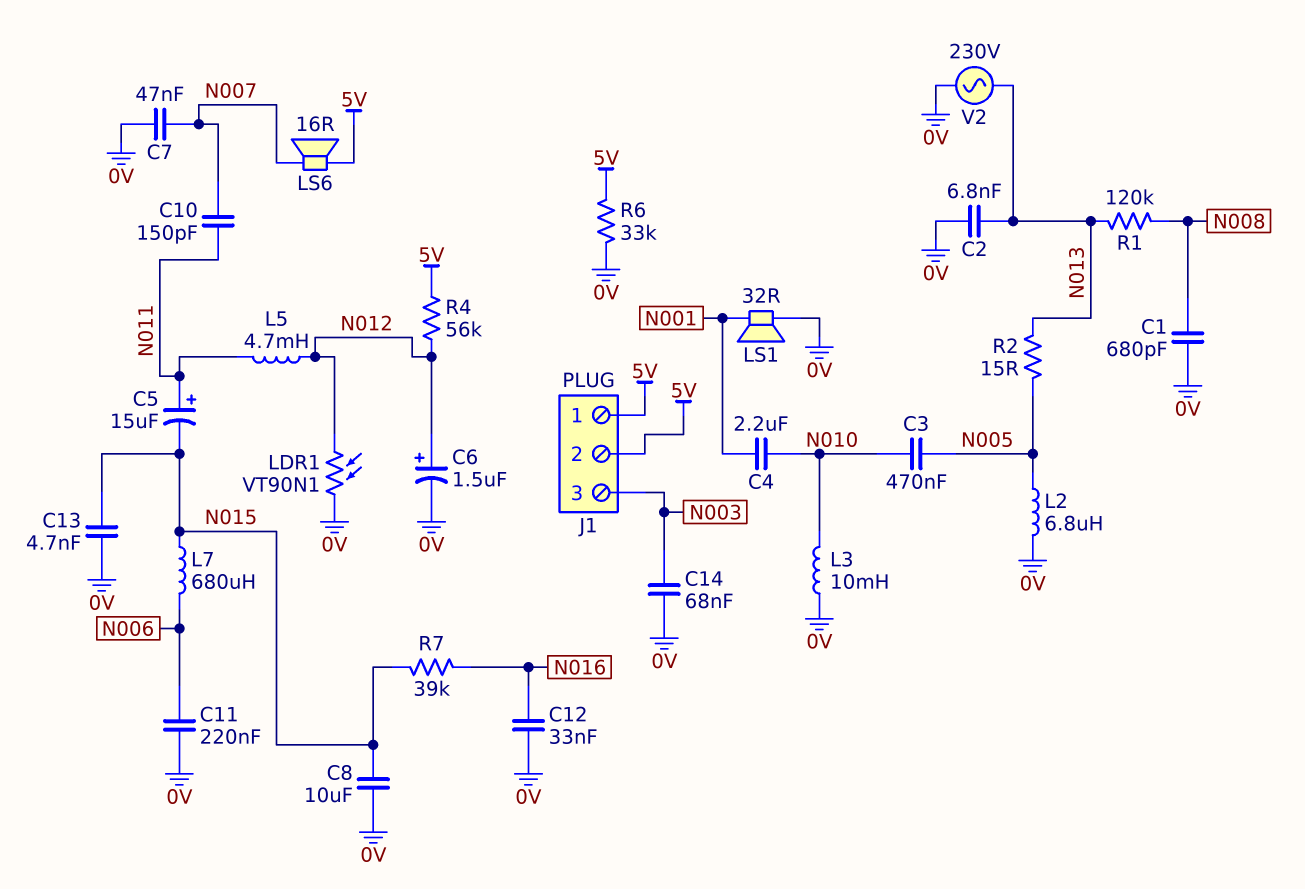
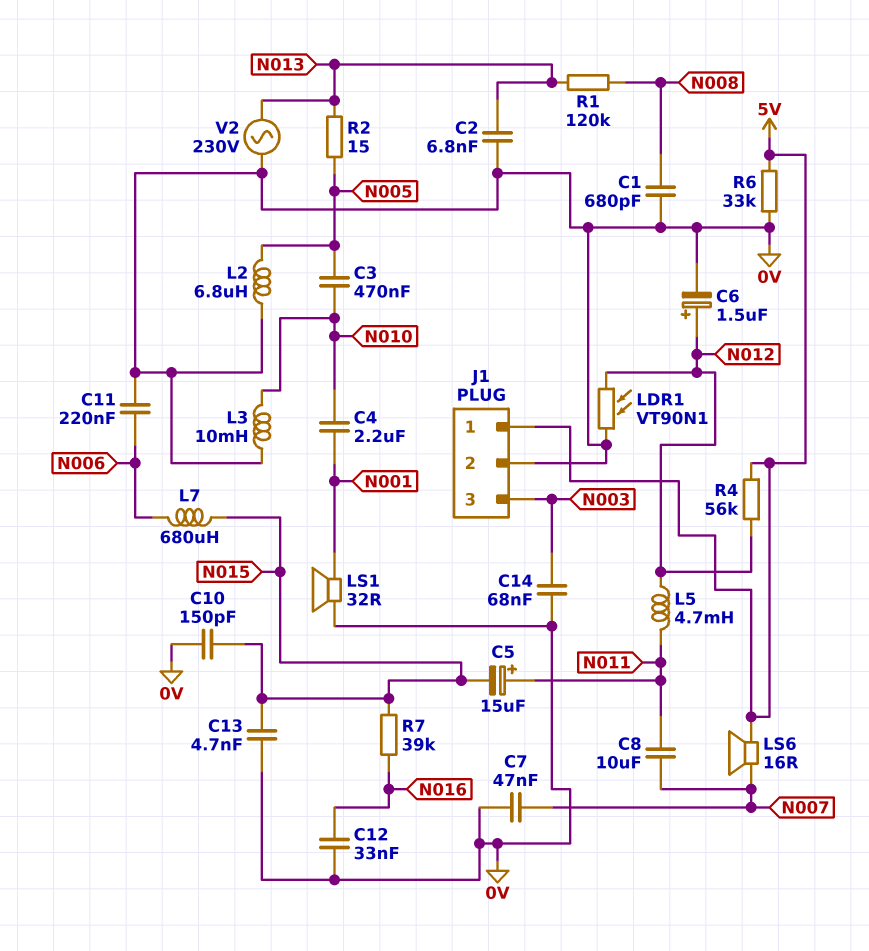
C8: 10uF (0V, N015) -> 10uF (N007, N011)
C10: 150pF (N007, N011) -> 150pF (0V, N015)
J1 pin 2: 5V -> 0V

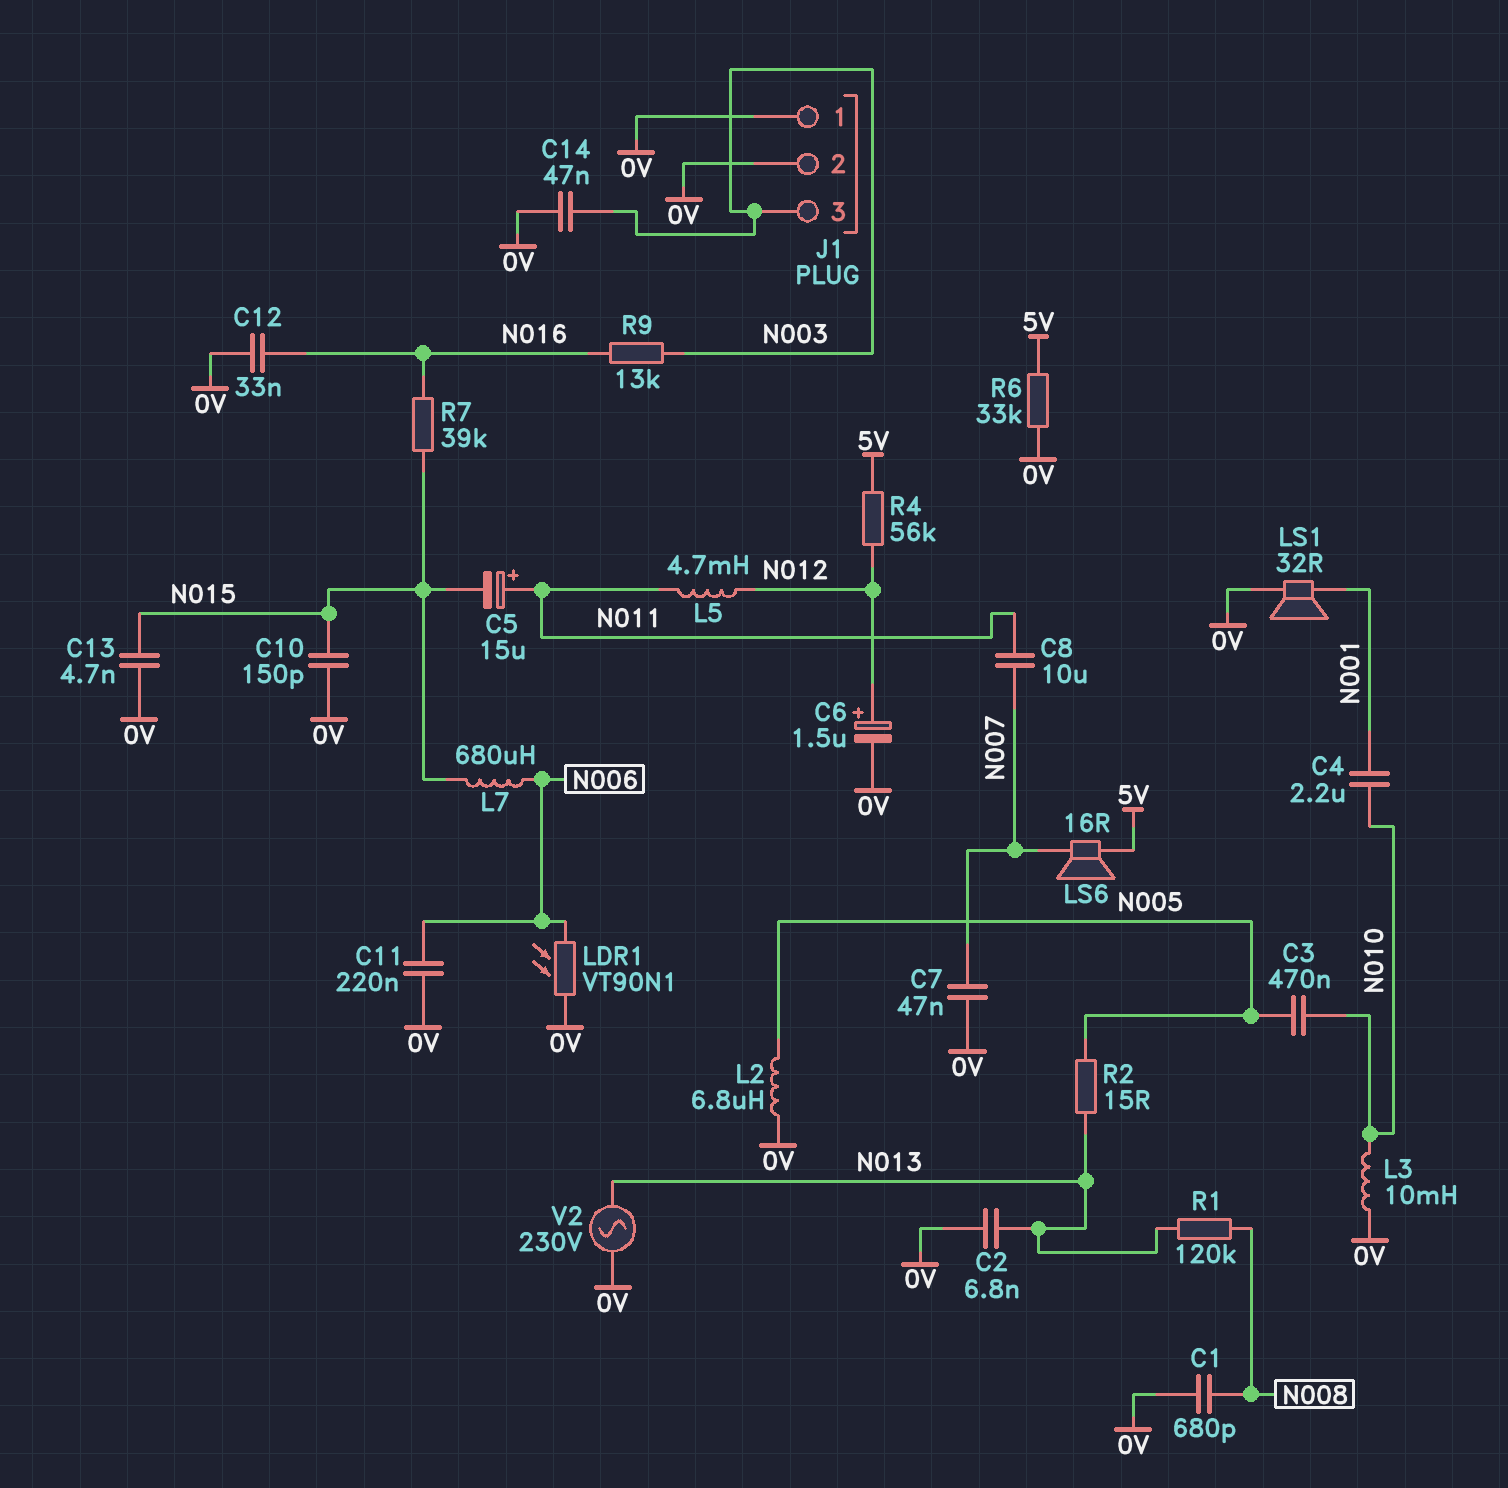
C14: 68nF (0V, N003) -> 47nF (0V, N003)
J1 pin 1: 5V -> 0V
LDR1: VT90N1 (0V, N012) -> VT90N1 (0V, N006)
R9: none -> 13k (N003, N016)

